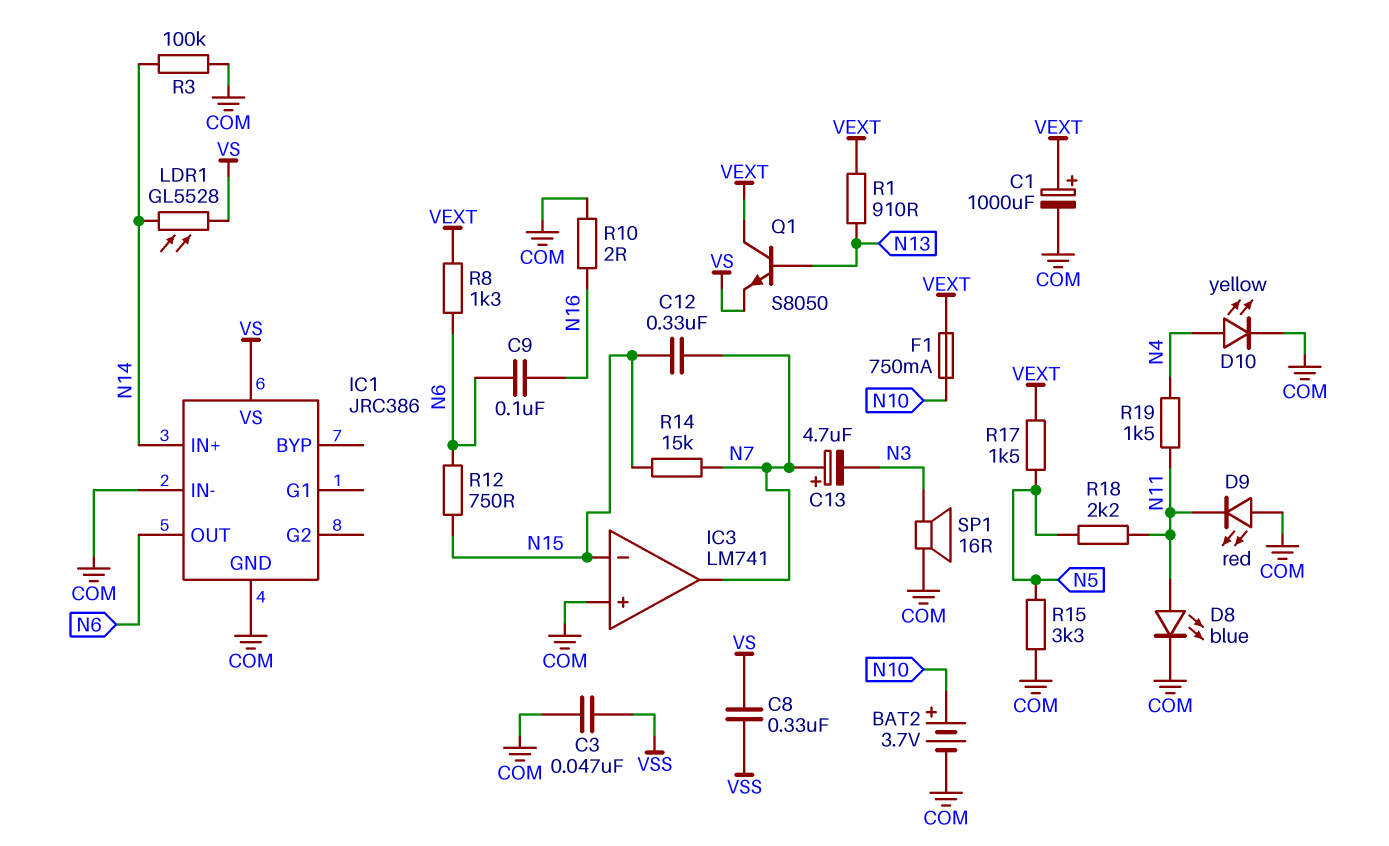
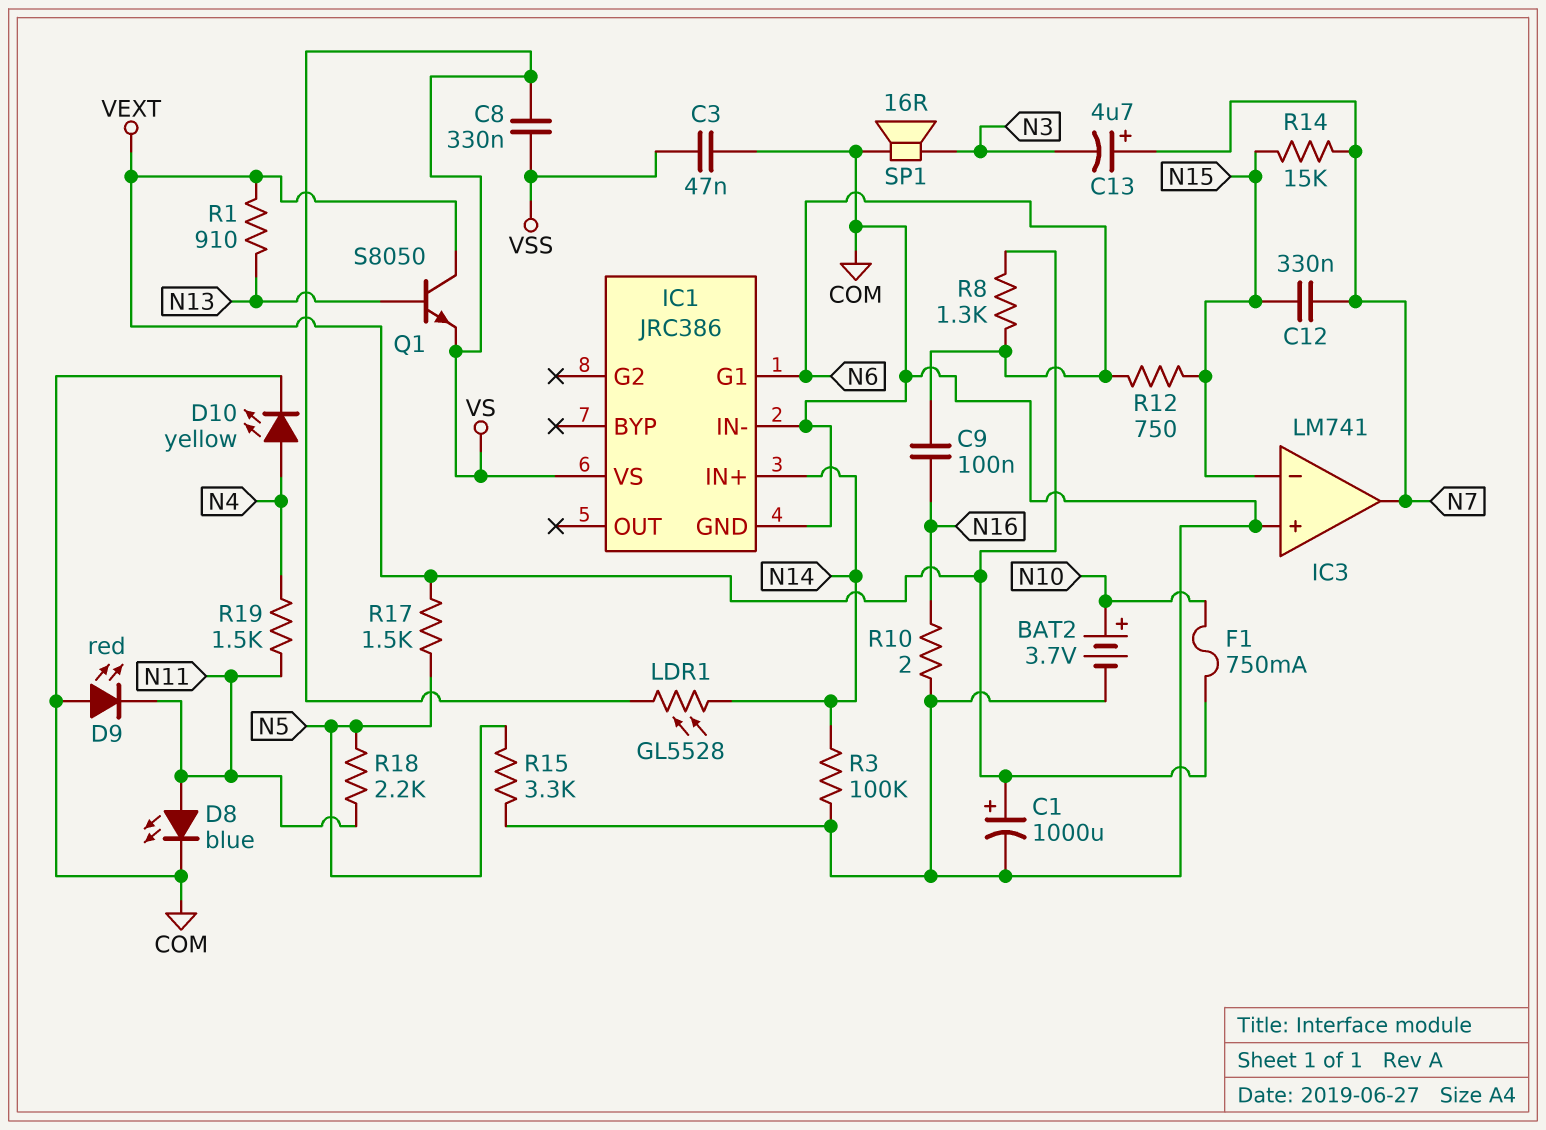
IC1 pin G1: none -> N6
IC1 pin OUT: N6 -> none

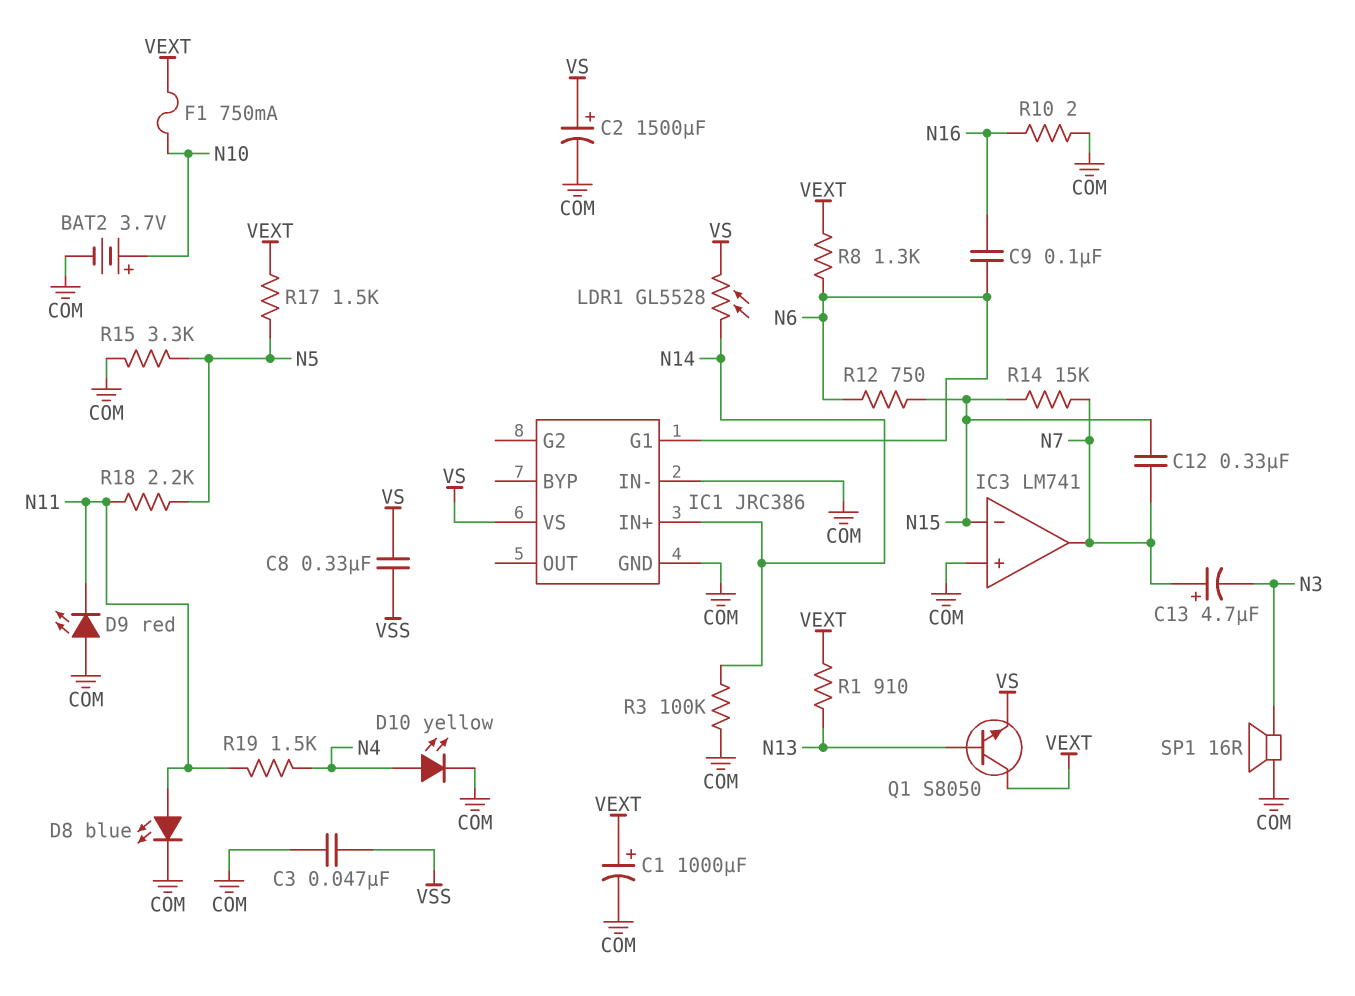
C2: none -> 1500uF (plus VS, minus COM)

